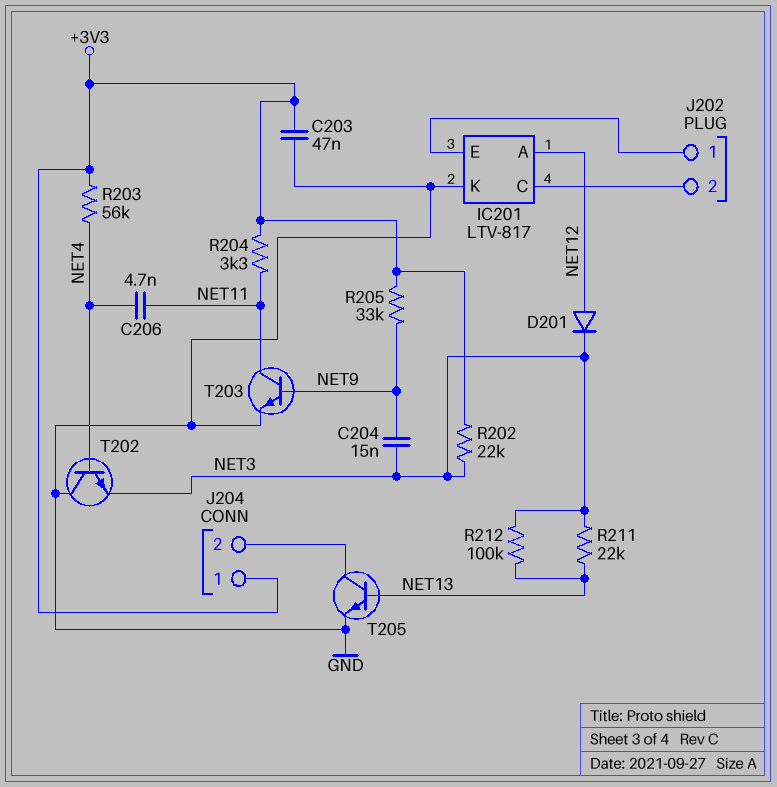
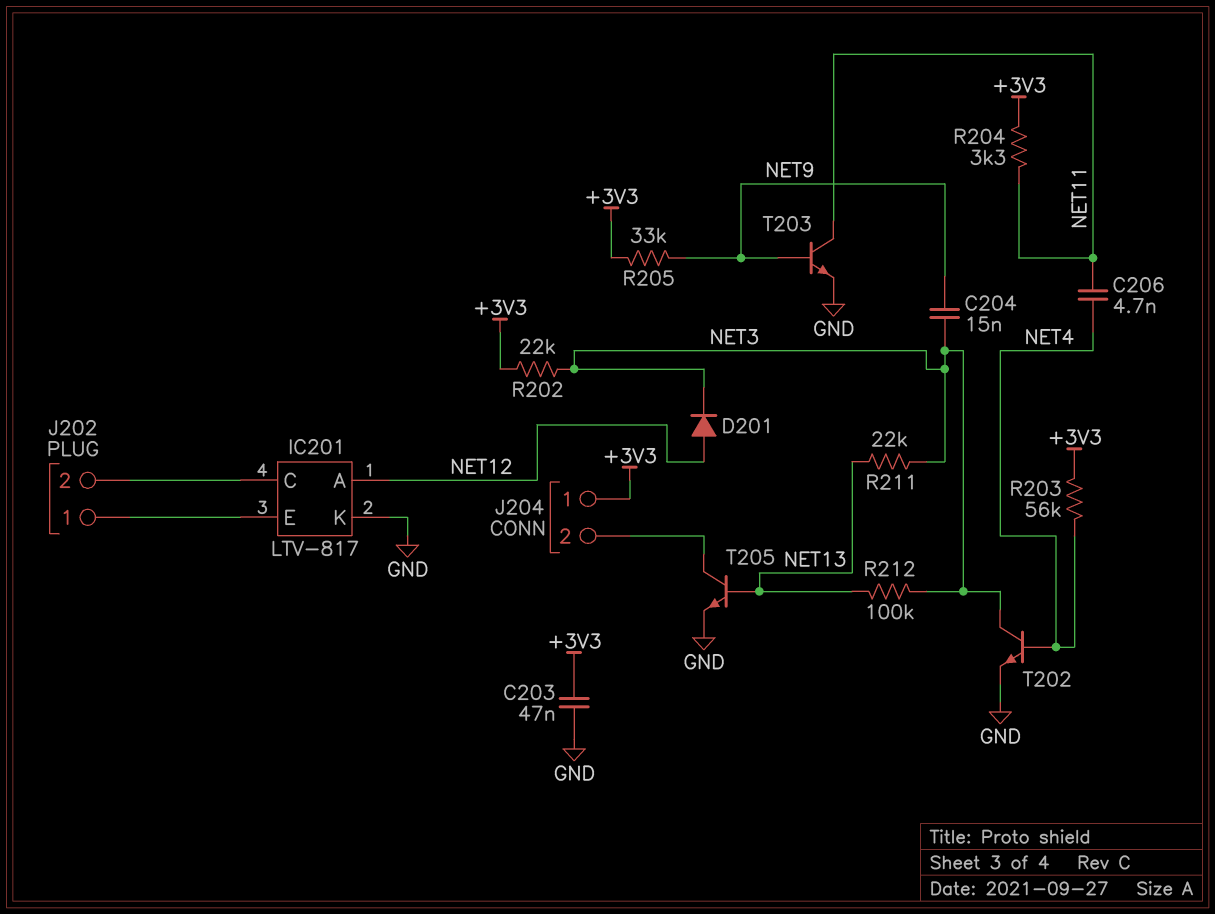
T202: NPN (B NET4, C GND, E NET3) -> NPN (B NET4, C NET3, E GND)

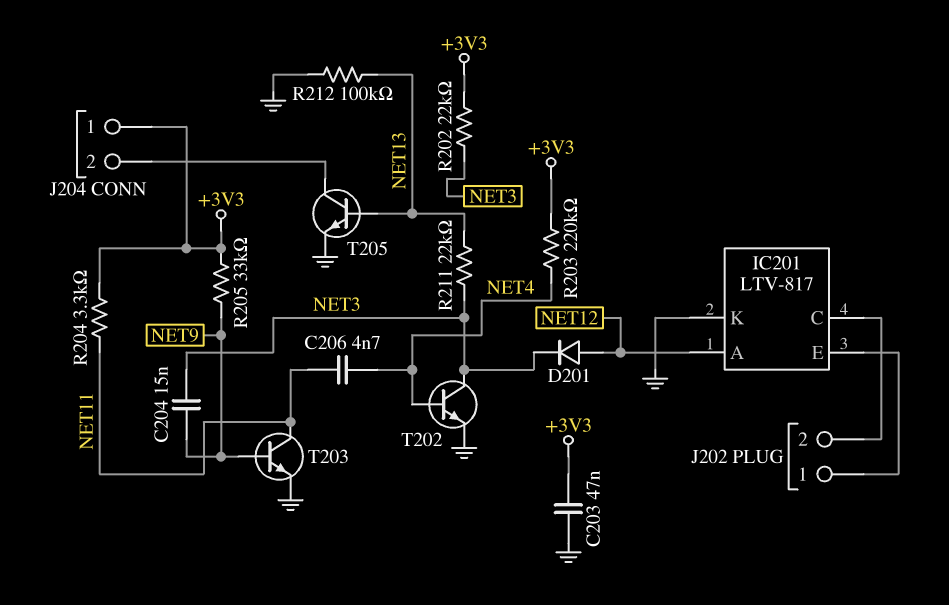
R203: 56k (+3V3, NET4) -> 220k (+3V3, NET4)
R212: 100k (NET3, NET13) -> 100k (GND, NET13)

